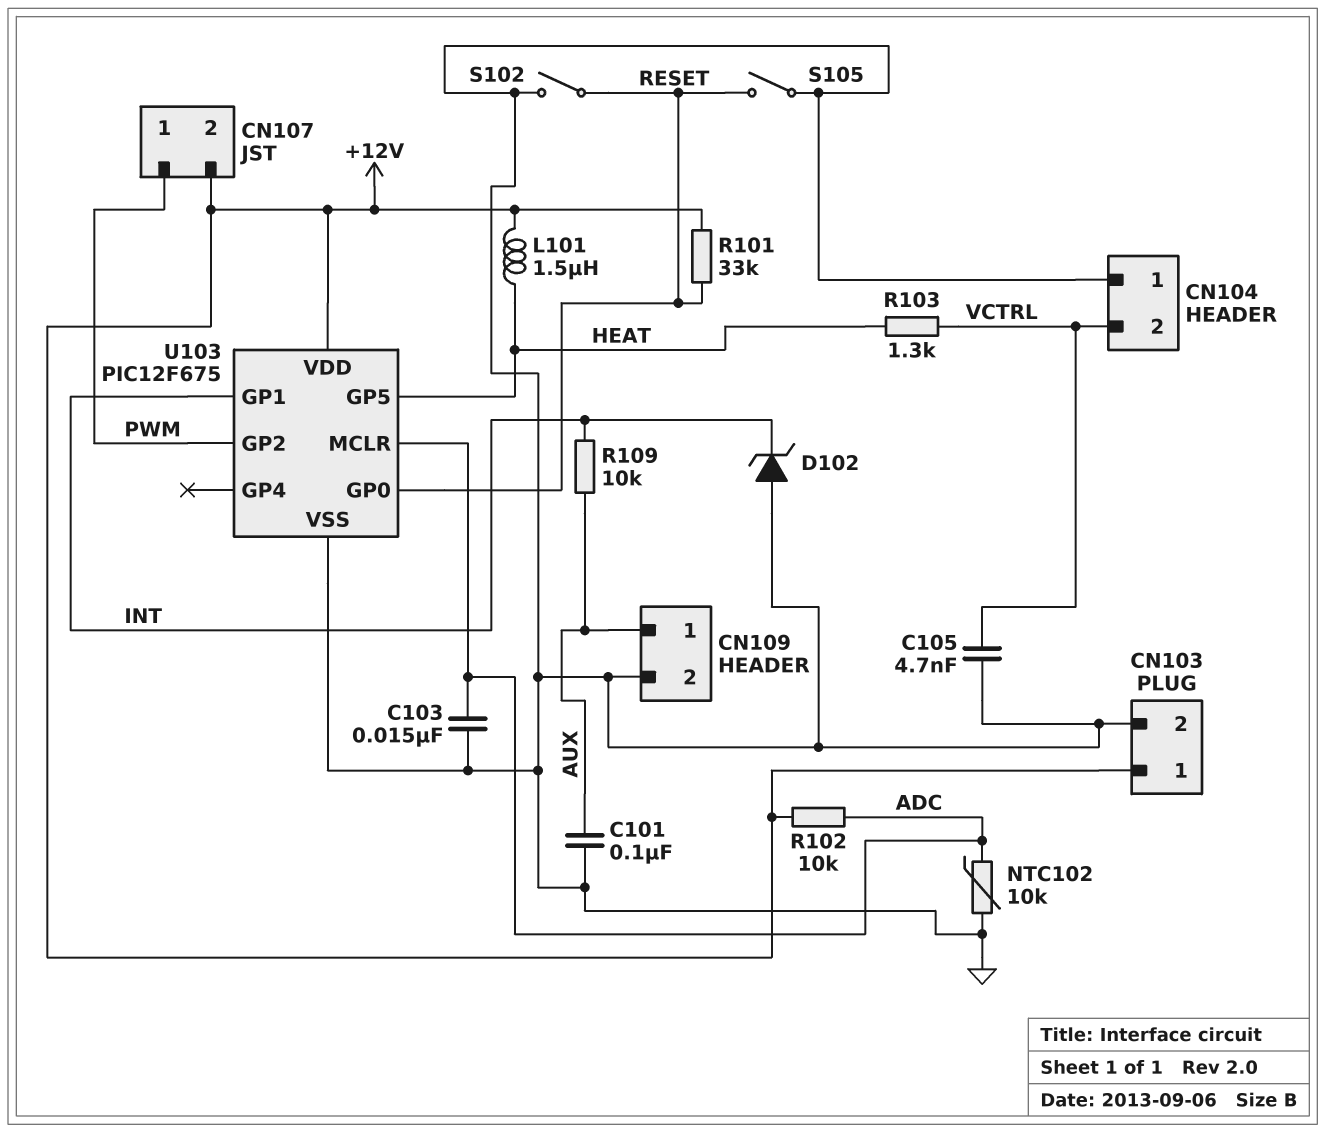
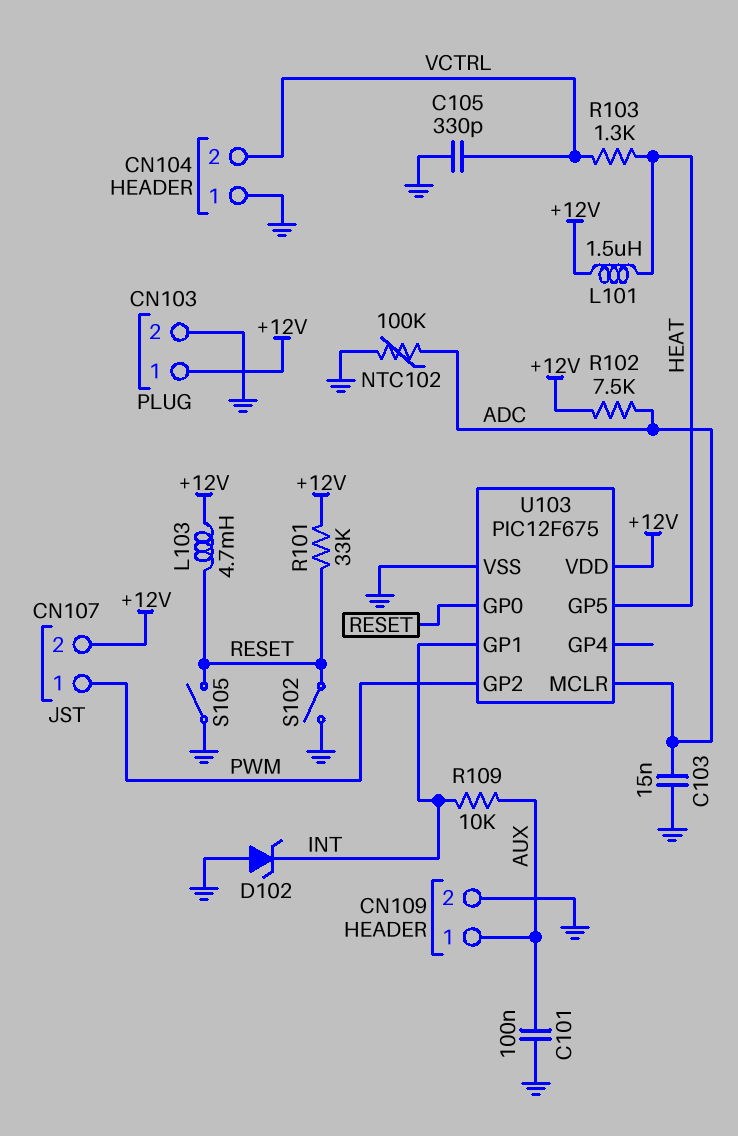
C105: 4.7nF (GND, VCTRL) -> 330pF (GND, VCTRL)
L103: none -> 4.7mH (+12V, RESET)
NTC102: 10k (ADC, GND) -> 100k (ADC, GND)
R102: 10k (+12V, ADC) -> 7.5k (+12V, ADC)

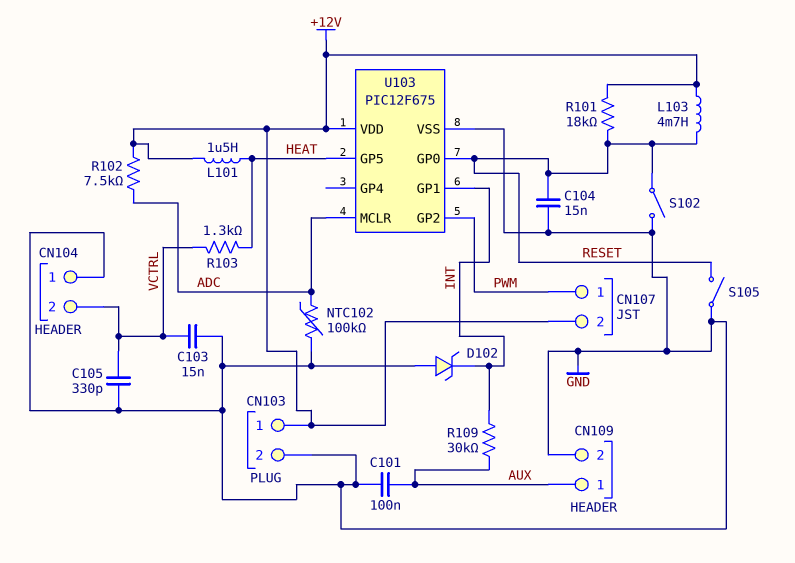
C103: 15nF (ADC, GND) -> 15nF (GND, VCTRL)
C104: none -> 15nF (GND, RESET)
R101: 33k (+12V, RESET) -> 18k (+12V, RESET)
R109: 10k (AUX, INT) -> 30k (AUX, INT)

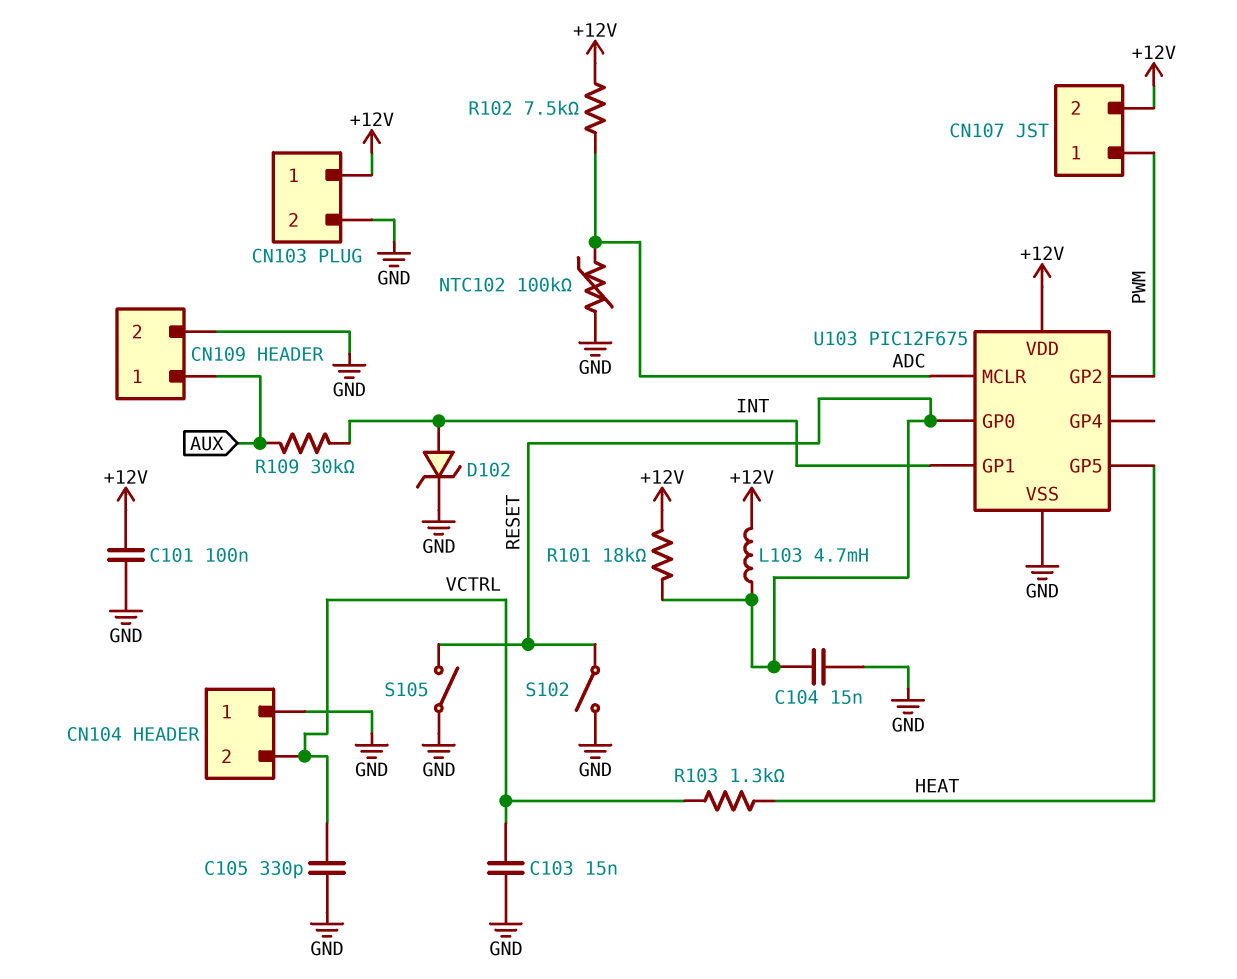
C101: 100nF (AUX, GND) -> 100nF (+12V, GND)
D102: zener (A GND, K INT) -> zener (A INT, K GND)
L101: 1.5uH (+12V, HEAT) -> none

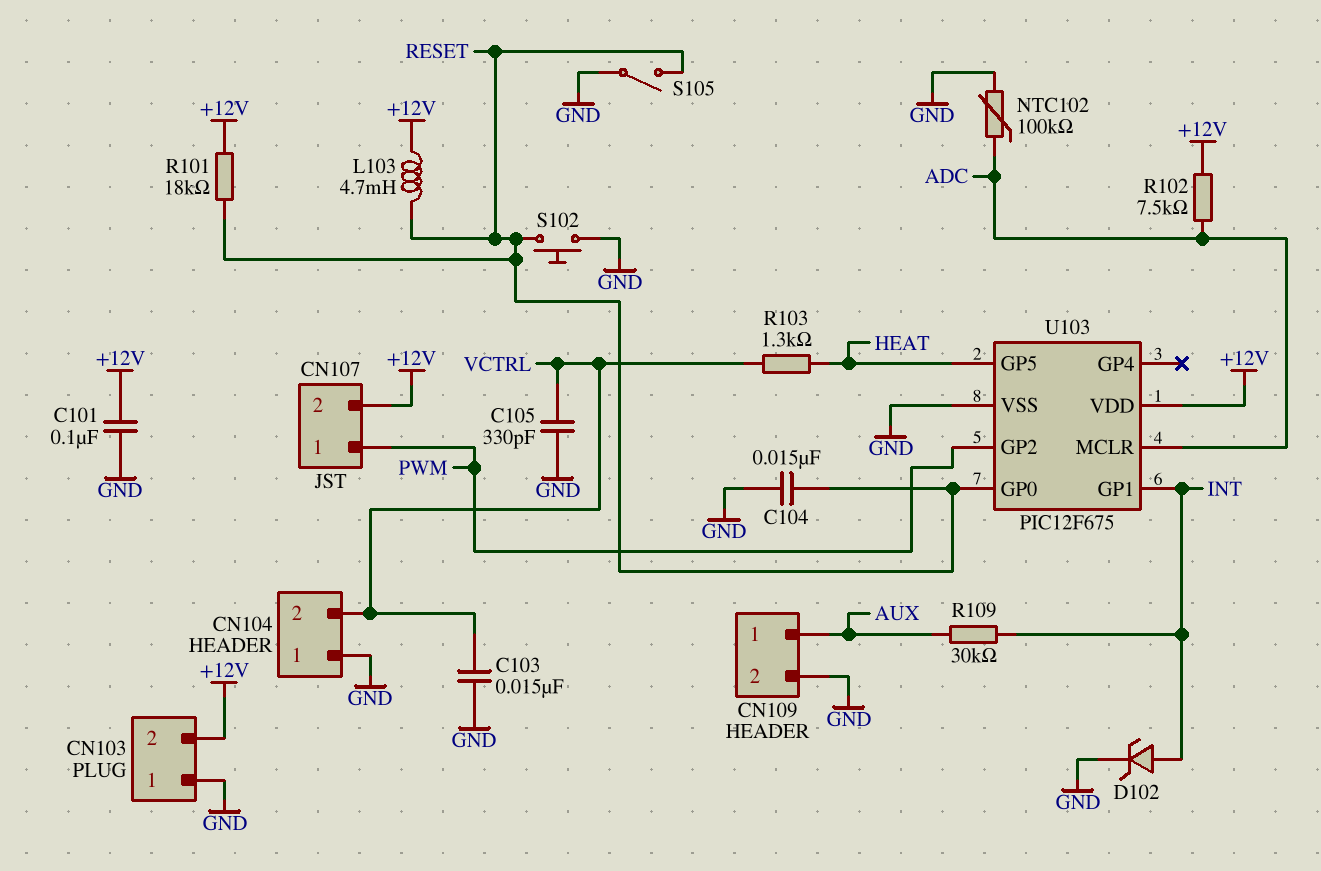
CN103 pin 1: +12V -> GND
CN103 pin 2: GND -> +12V
S102: switch (GND, RESET) -> button (GND, RESET)

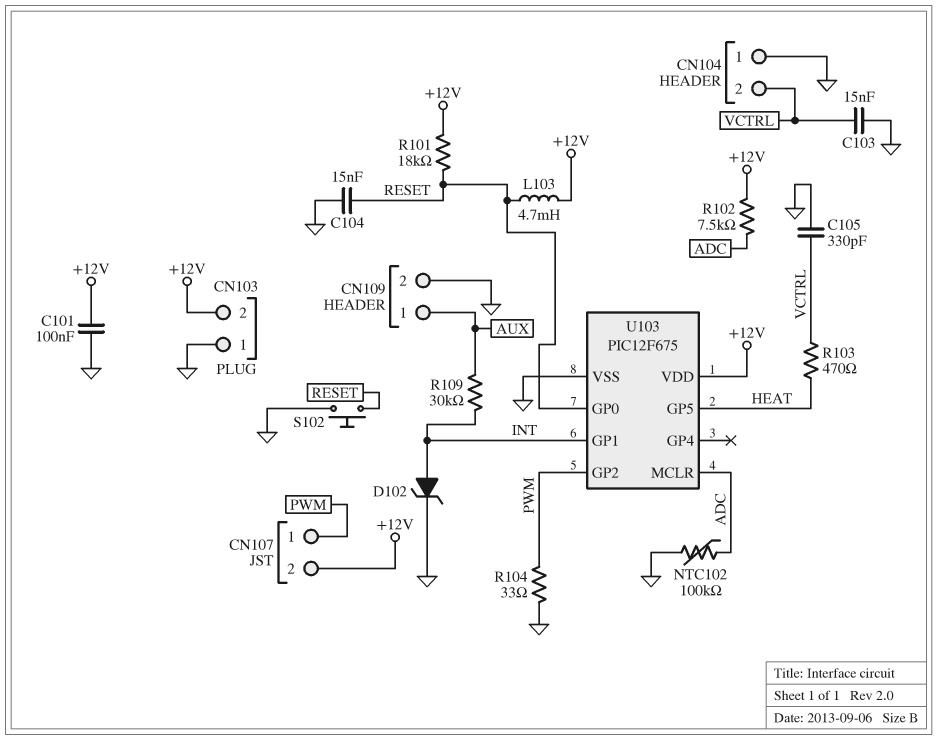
R103: 1.3k (HEAT, VCTRL) -> 470 (HEAT, VCTRL)
R104: none -> 33 (GND, PWM)
S105: switch (GND, RESET) -> none

